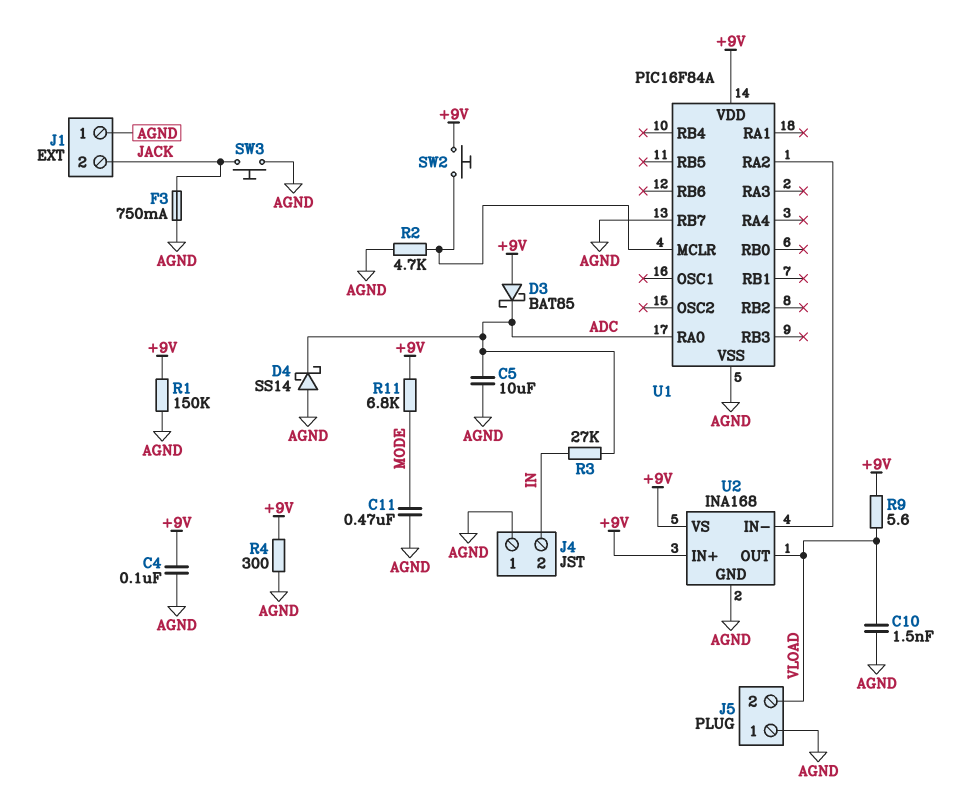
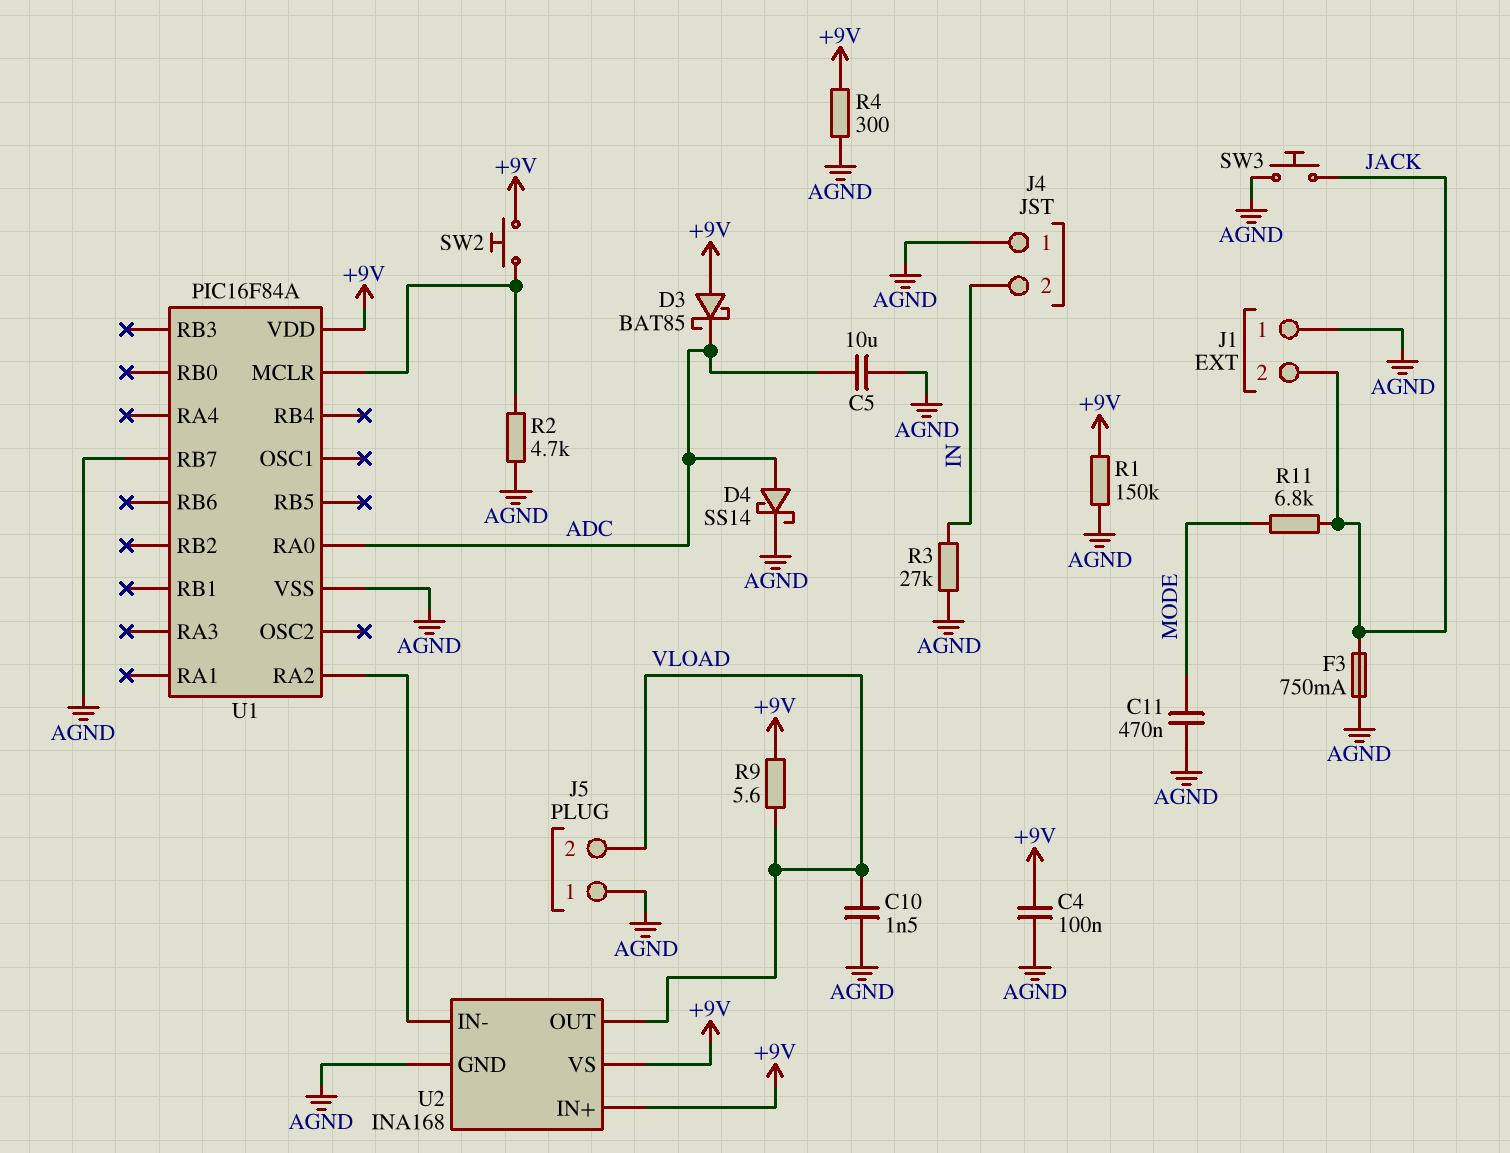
D4: schottky SS14 (A AGND, K ADC) -> schottky SS14 (A ADC, K AGND)
R3: 27k (ADC, IN) -> 27k (AGND, IN)
R11: 6.8k (+9V, MODE) -> 6.8k (JACK, MODE)

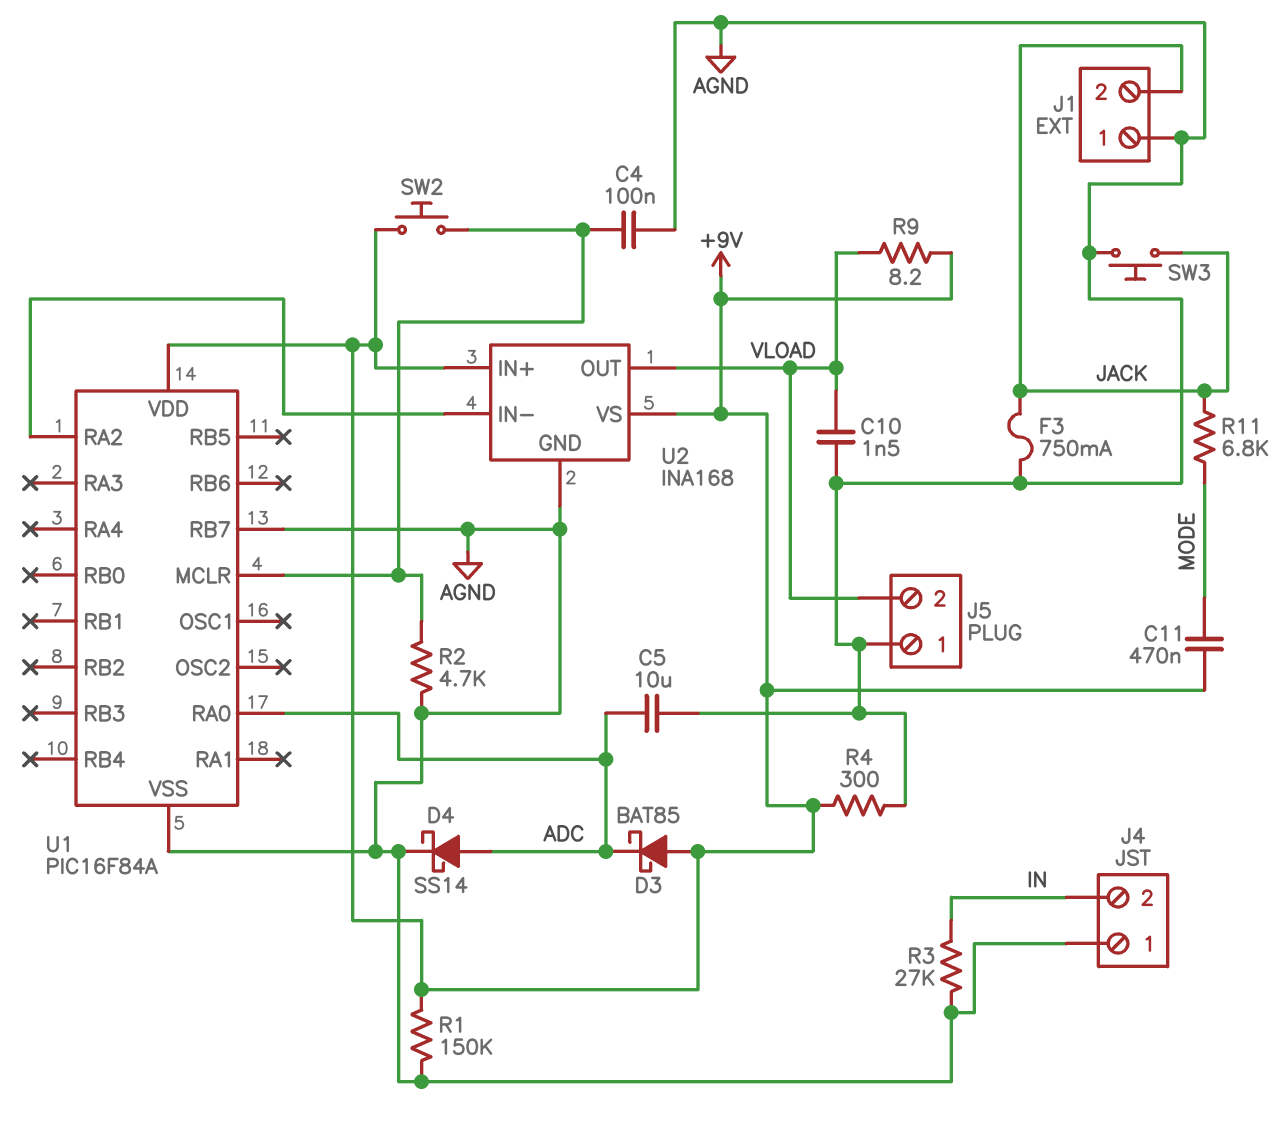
C4: 100nF (+9V, AGND) -> 100nF (AGND, U1/MCLR)
C11: 470nF (AGND, MODE) -> 470nF (+9V, MODE)
R9: 5.6 (+9V, VLOAD) -> 8.2 (+9V, VLOAD)

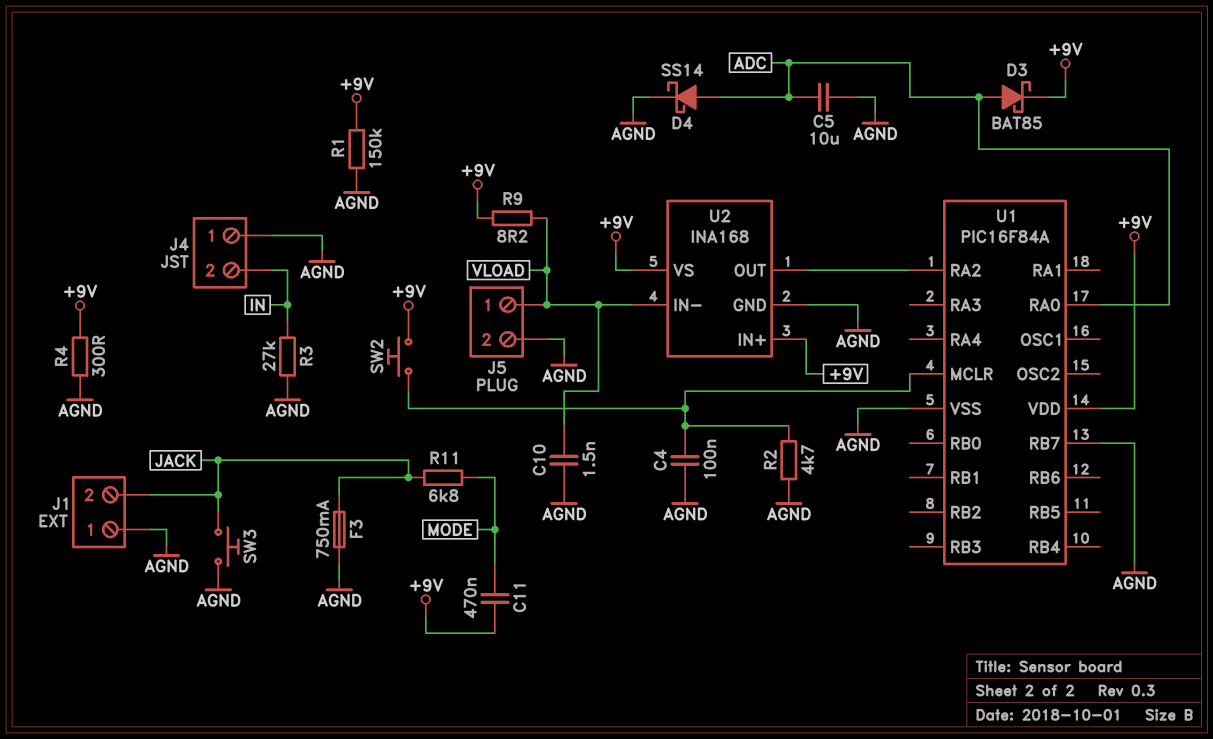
D3: schottky BAT85 (A +9V, K ADC) -> schottky BAT85 (A ADC, K +9V)
J5 pin 1: AGND -> VLOAD
J5 pin 2: VLOAD -> AGND
U2 pin IN-: U1/RA2 -> VLOAD
U2 pin OUT: VLOAD -> U1/RA2

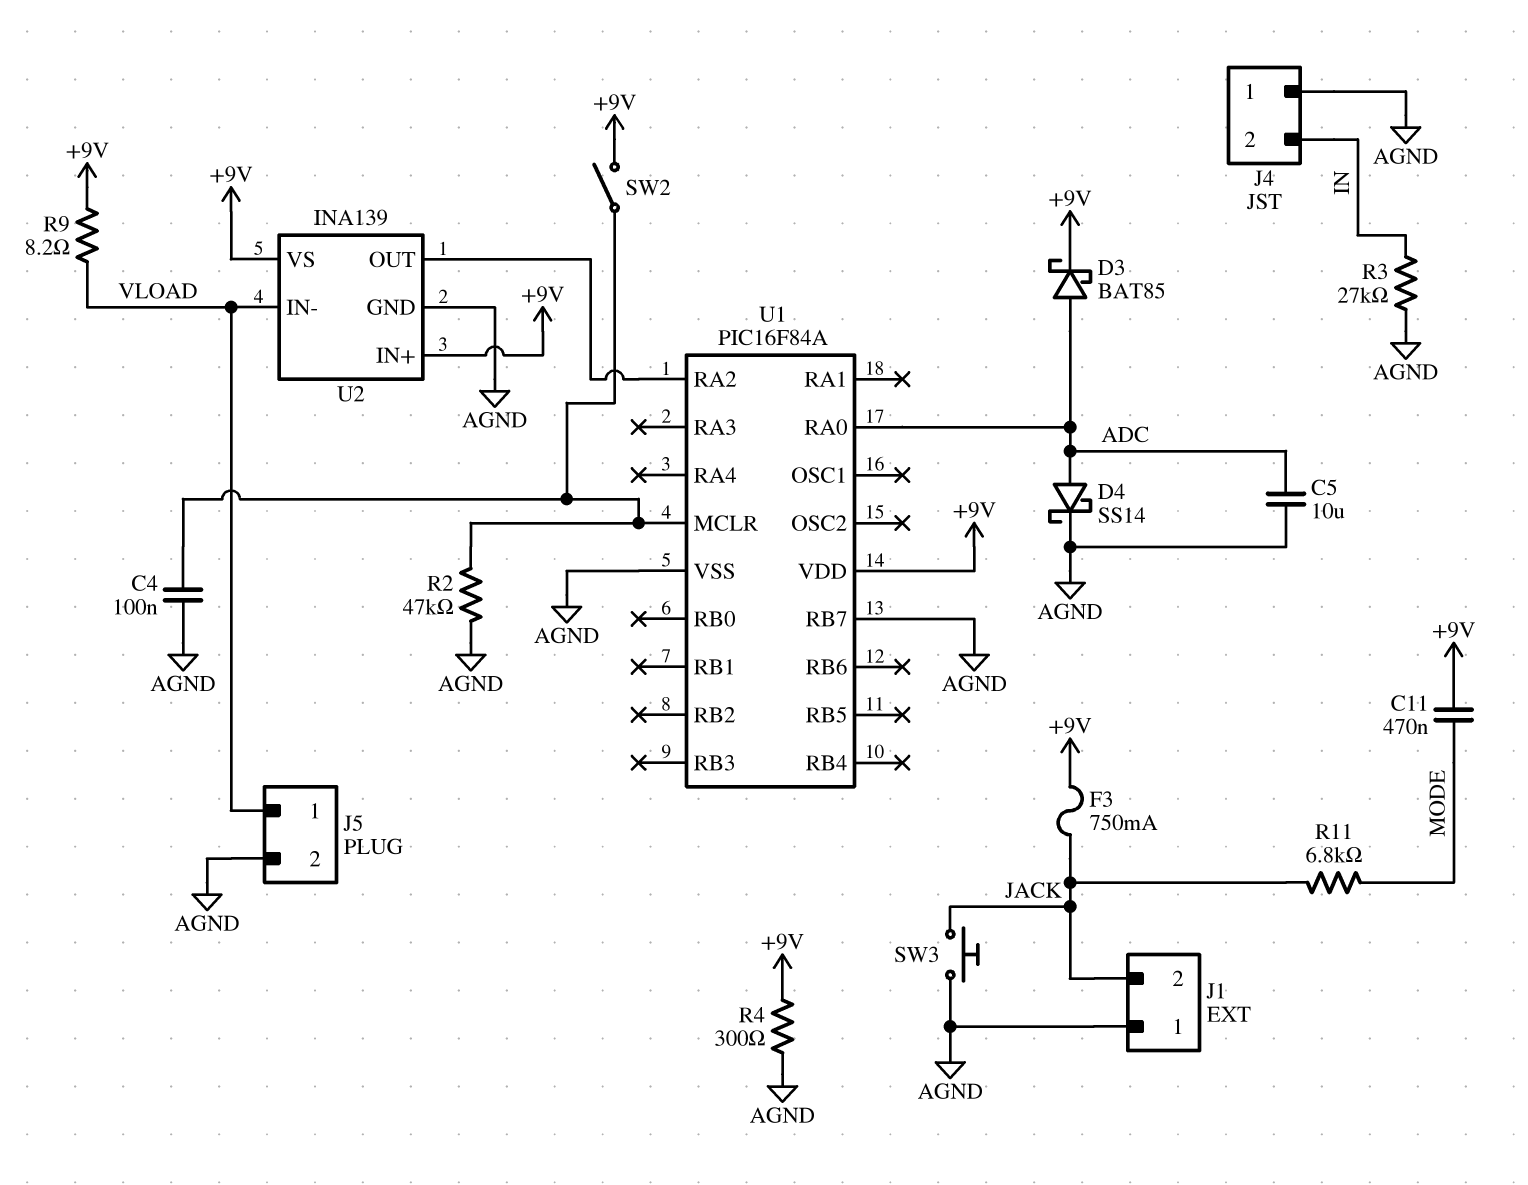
C10: 1.5nF (AGND, VLOAD) -> none
F3: 750mA (AGND, JACK) -> 750mA (+9V, JACK)
R1: 150k (+9V, AGND) -> none
R2: 4.7k (AGND, U1/MCLR) -> 47k (AGND, U1/MCLR)
SW2: button (+9V, U1/MCLR) -> switch (+9V, U1/MCLR)
U2: INA168 -> INA139

